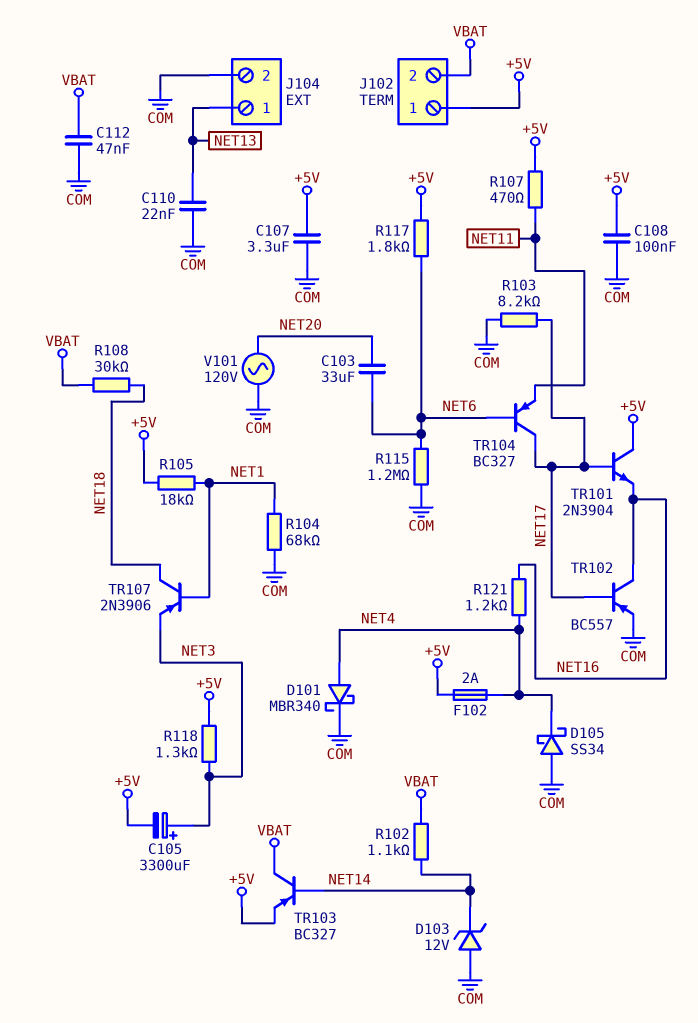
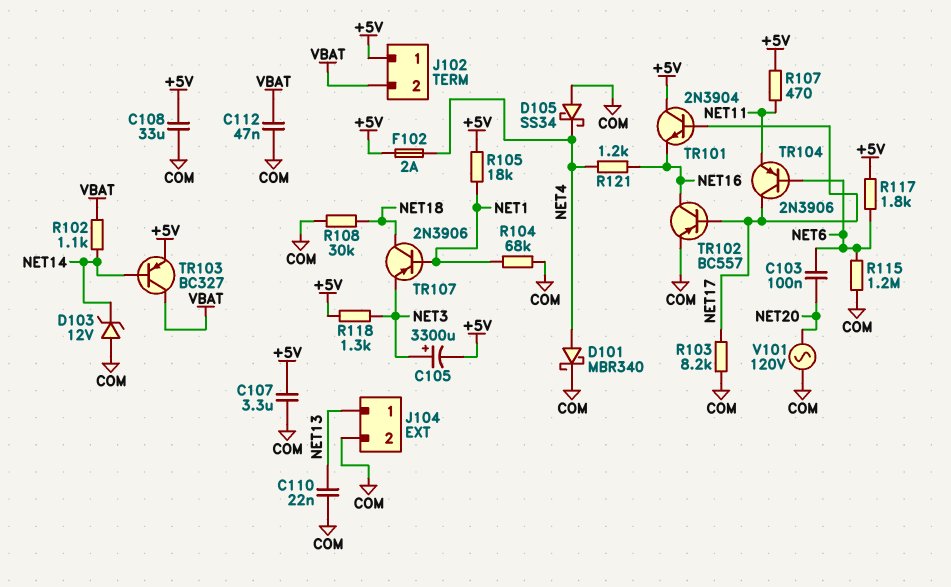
C103: 33uF (NET6, NET20) -> 100nF (NET6, NET20)
C108: 100nF (+5V, COM) -> 33uF (+5V, COM)
R108: 30k (NET18, VBAT) -> 30k (COM, NET18)
TR104: PNP BC327 (B NET6, C NET17, E NET11) -> PNP 2N3906 (B NET6, C NET17, E NET11)

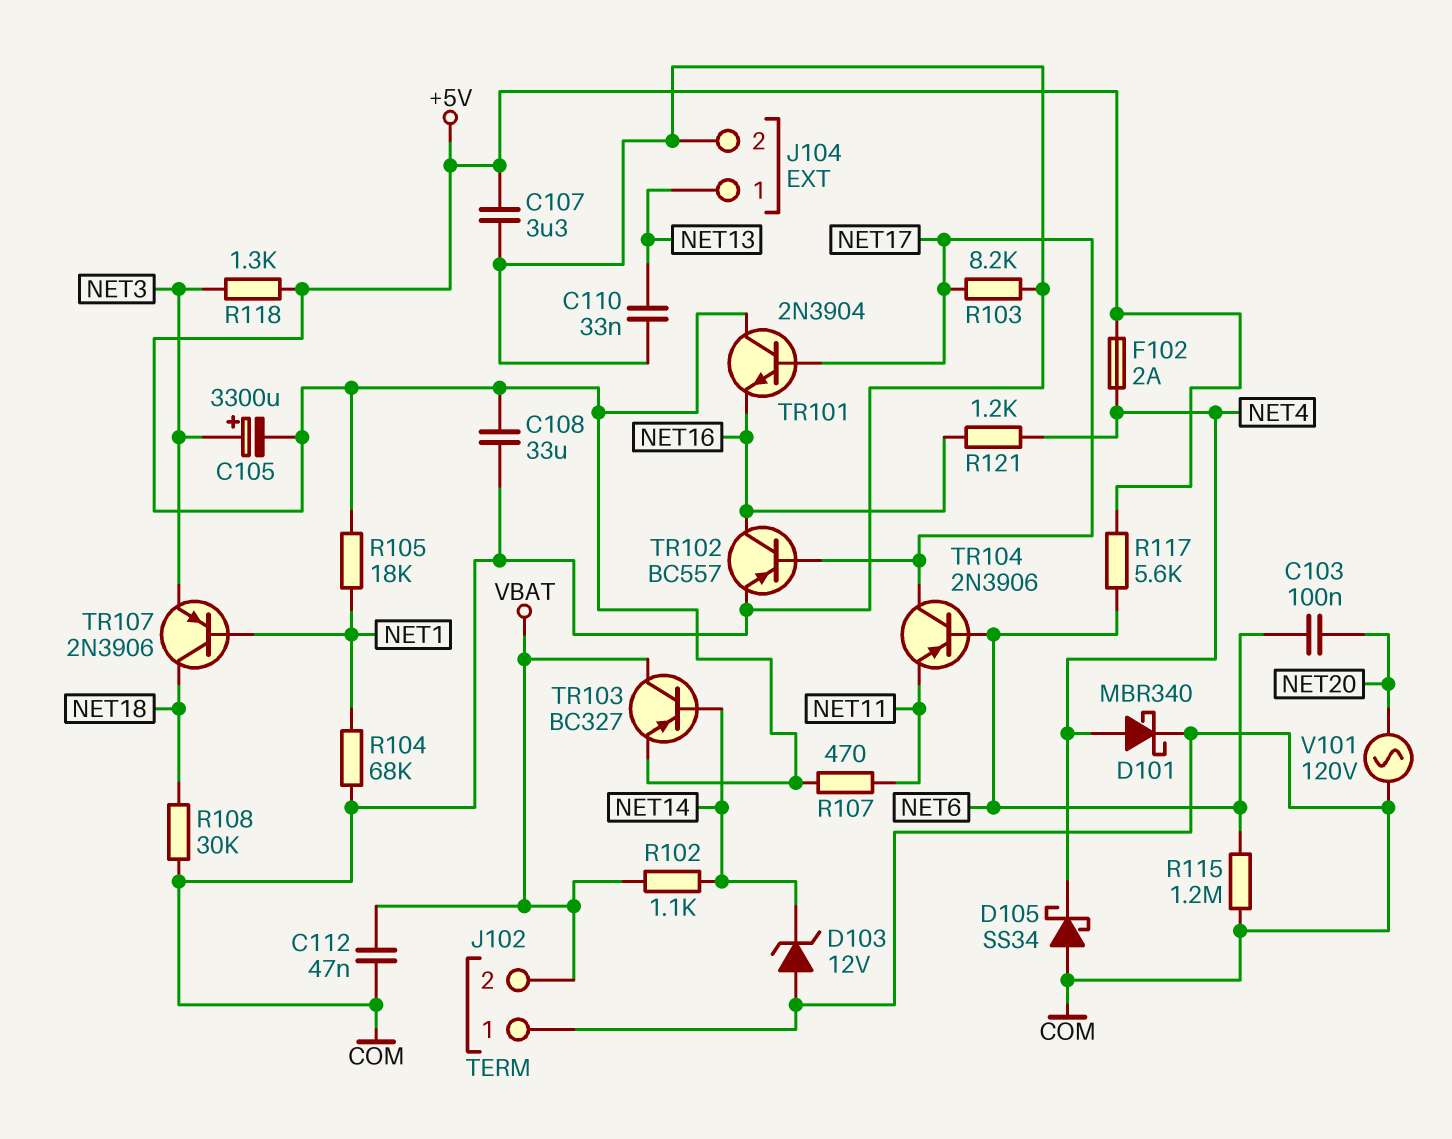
C110: 22nF (COM, NET13) -> 33nF (COM, NET13)
J102 pin 1: +5V -> COM
R117: 1.8k (+5V, NET6) -> 5.6k (+5V, NET6)

